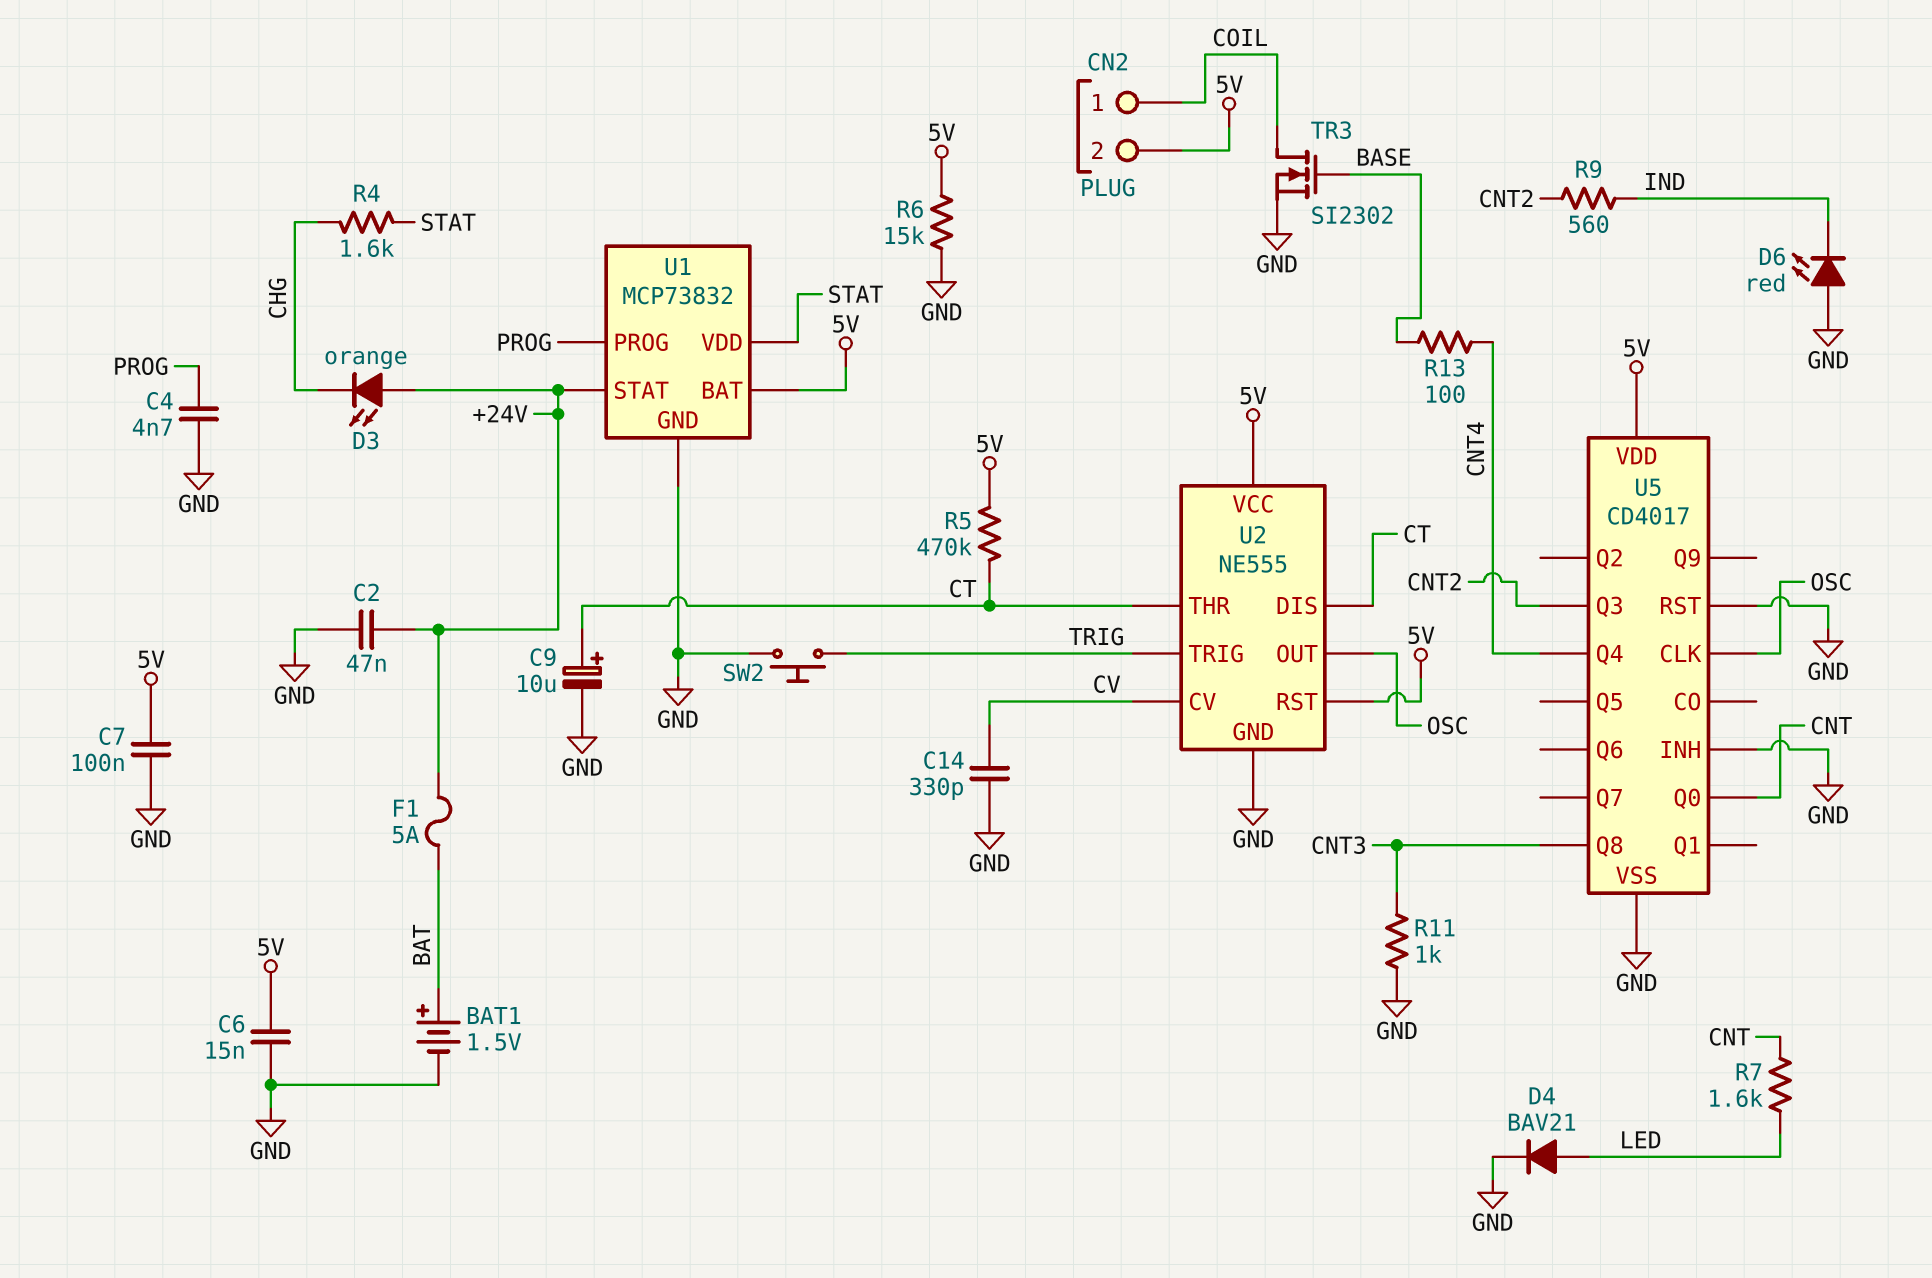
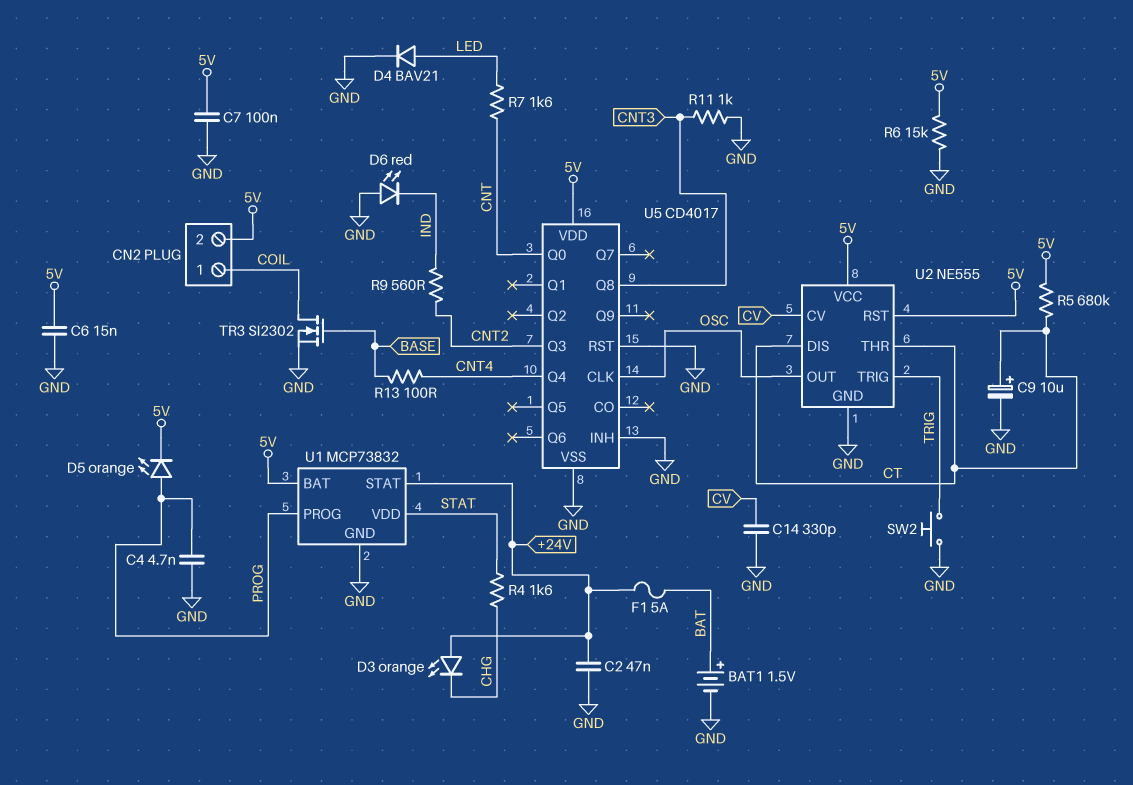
D5: none -> LED orange (A PROG, K 5V)
R5: 470k (5V, CT) -> 680k (5V, CT)

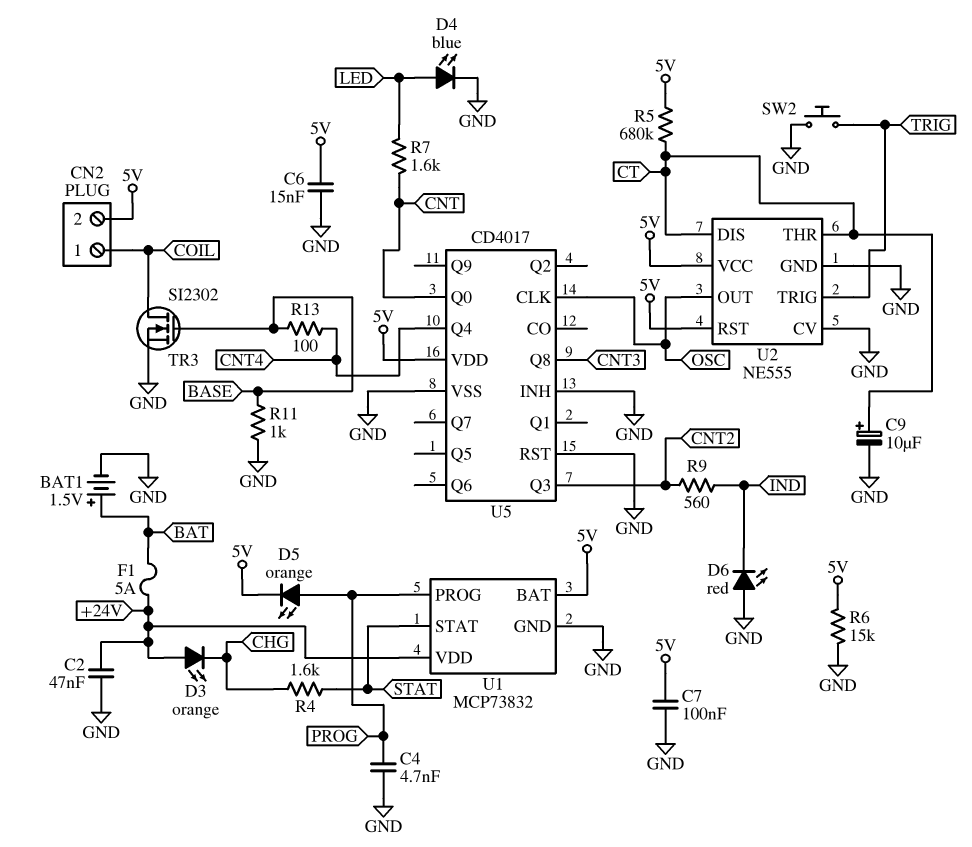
C14: 330pF (CV, GND) -> none
D4: diode BAV21 (A LED, K GND) -> LED blue (A LED, K GND)
R11: 1k (CNT3, GND) -> 1k (BASE, GND)
U1 pin STAT: +24V -> STAT
U1 pin VDD: STAT -> +24V
U2 pin CV: CV -> GND

